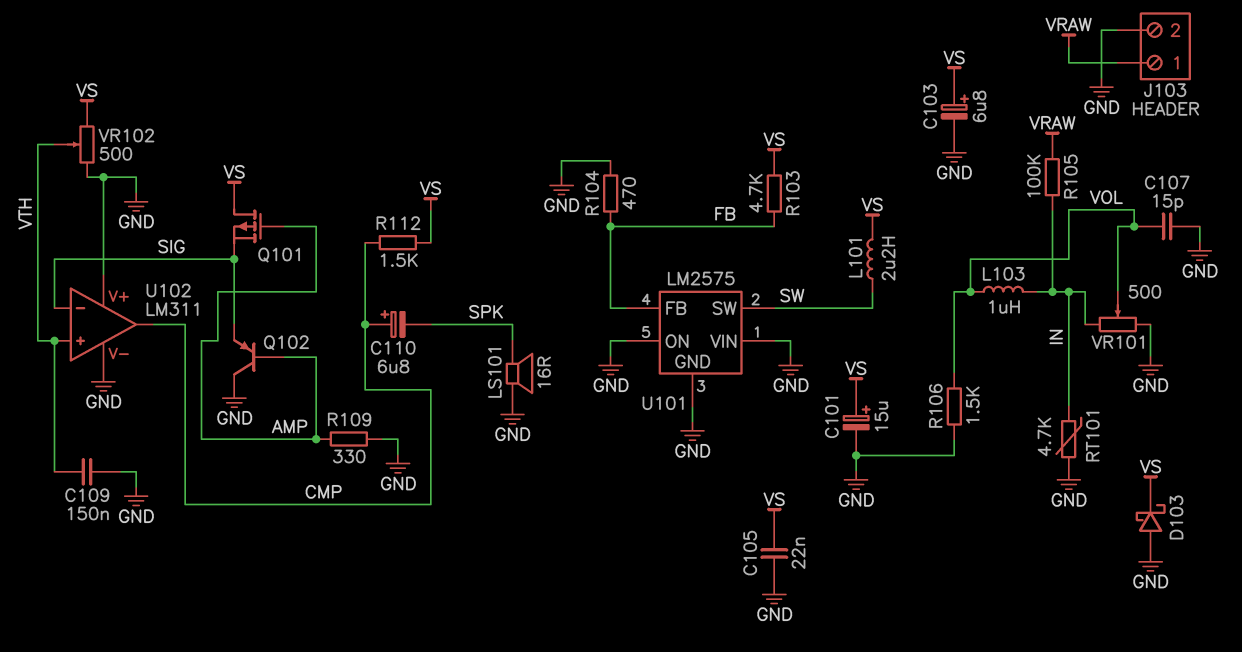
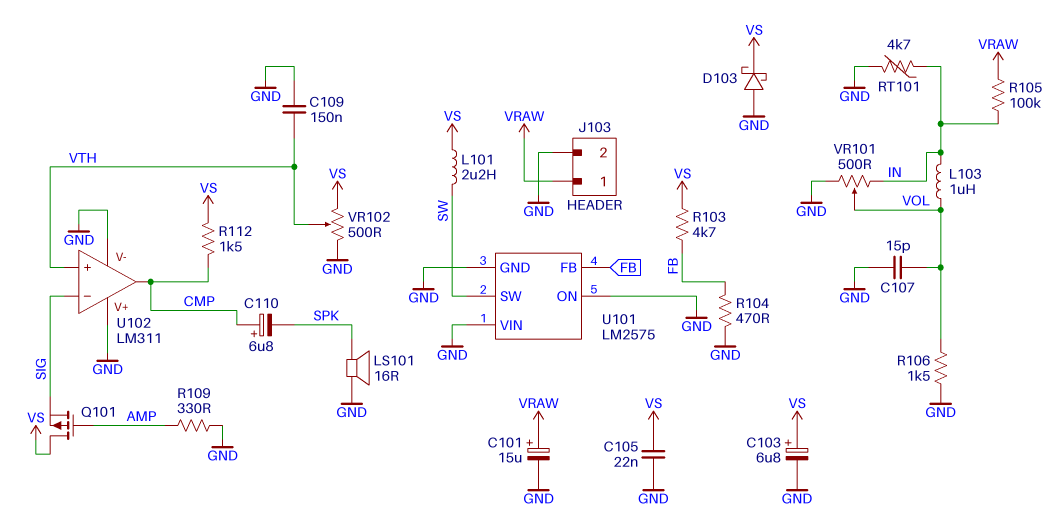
C101: 15uF (plus VS, minus GND) -> 15uF (plus VRAW, minus GND)
Q102: PNP (B AMP, C GND, E SIG) -> none

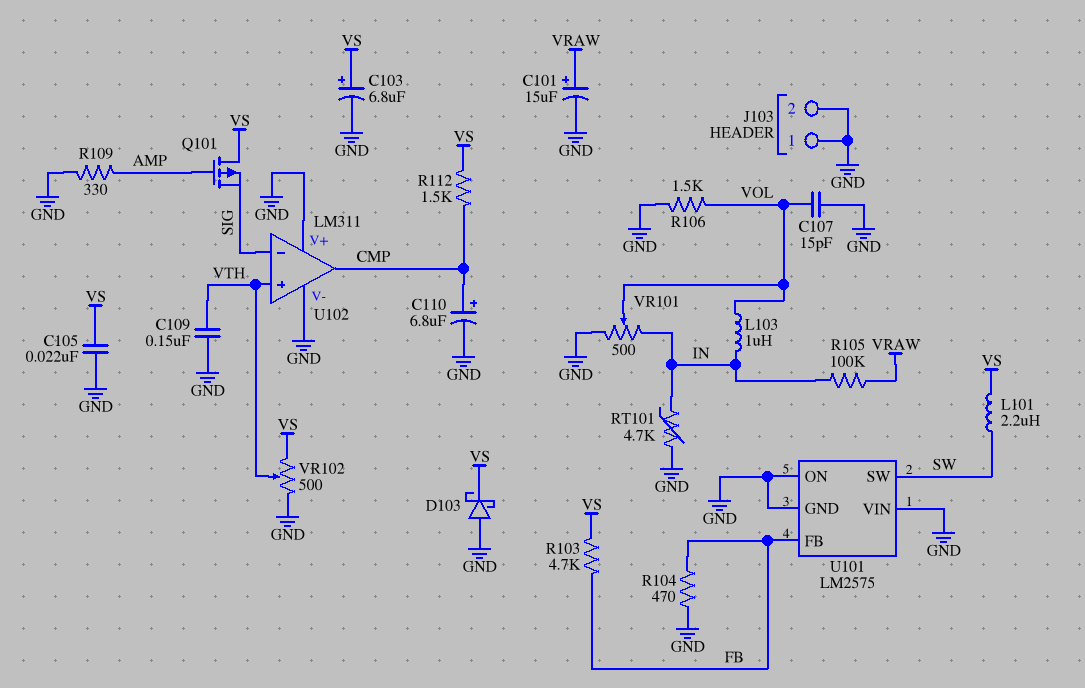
C110: 6.8uF (plus CMP, minus SPK) -> 6.8uF (plus CMP, minus GND)
J103 pin 1: VRAW -> GND
LS101: speaker 16R (GND, SPK) -> none

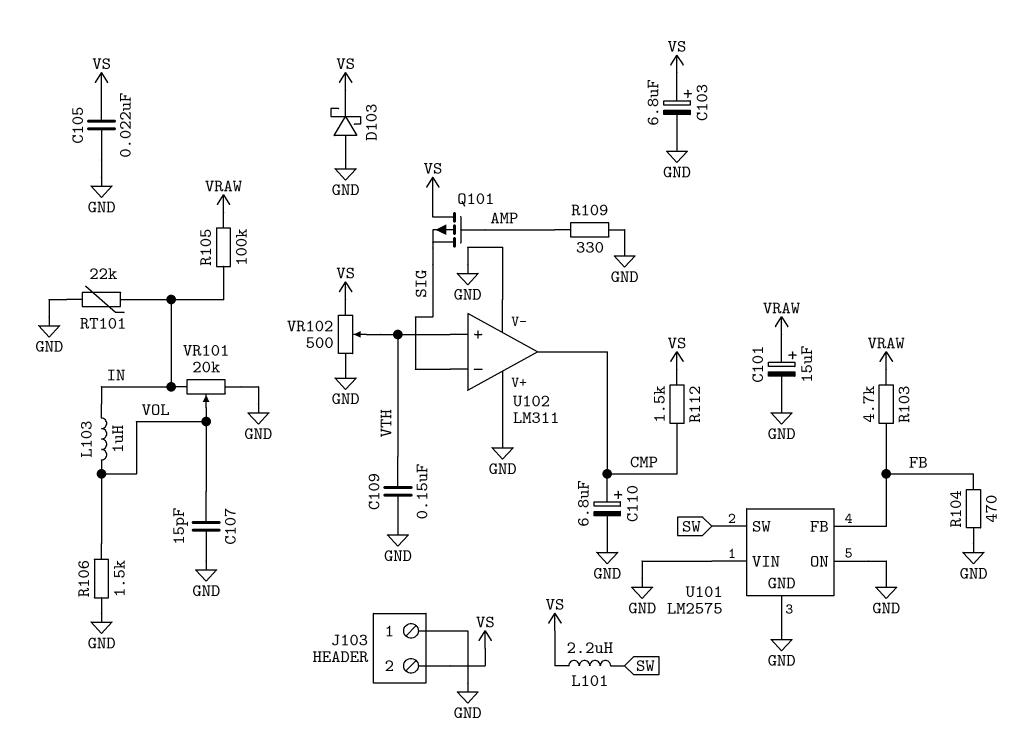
J103 pin 2: GND -> VS
R103: 4.7k (FB, VS) -> 4.7k (FB, VRAW)
RT101: 4.7k (GND, IN) -> 22k (GND, IN)
VR101: 500 (GND, IN, wiper VOL) -> 20k (GND, IN, wiper VOL)

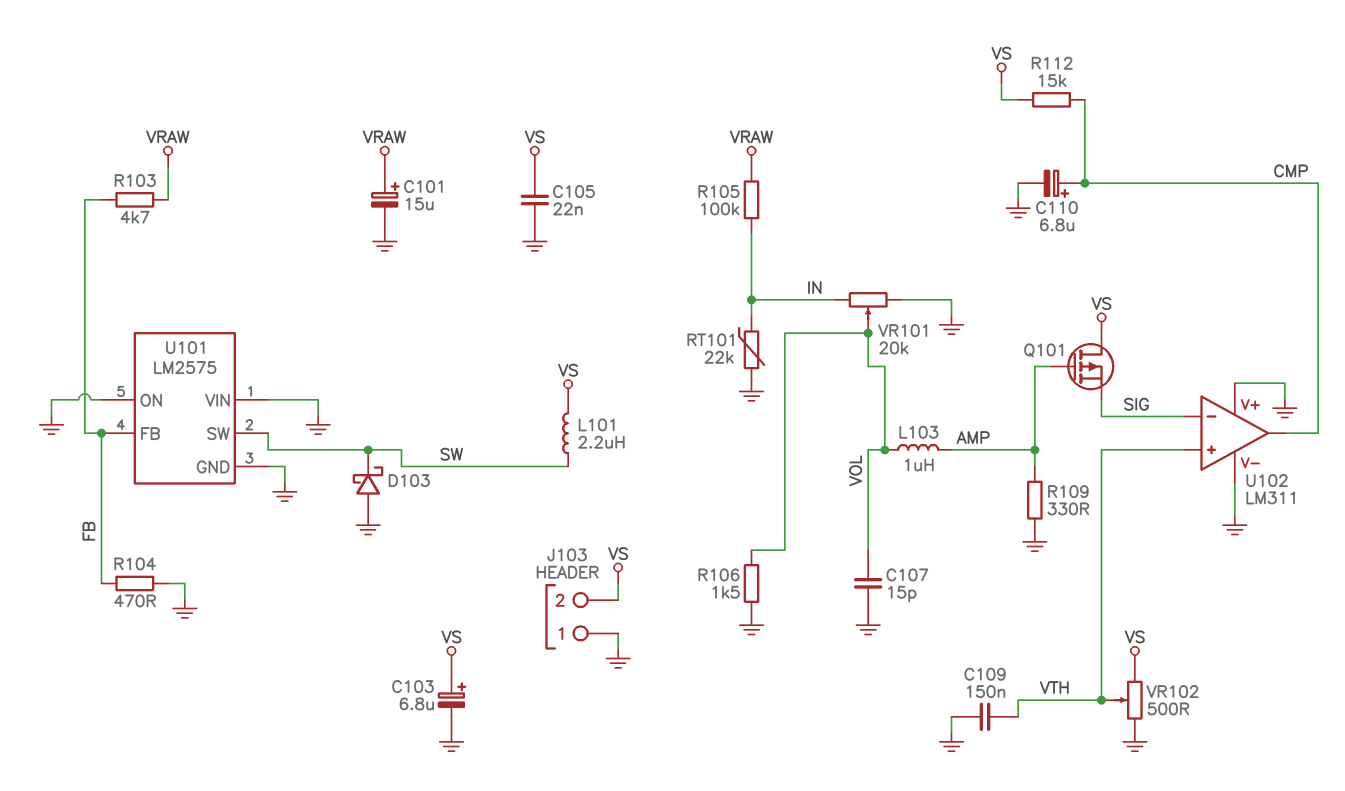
D103: schottky (A GND, K VS) -> schottky (A GND, K SW)
L103: 1uH (IN, VOL) -> 1uH (AMP, VOL)
R112: 1.5k (CMP, VS) -> 15k (CMP, VS)

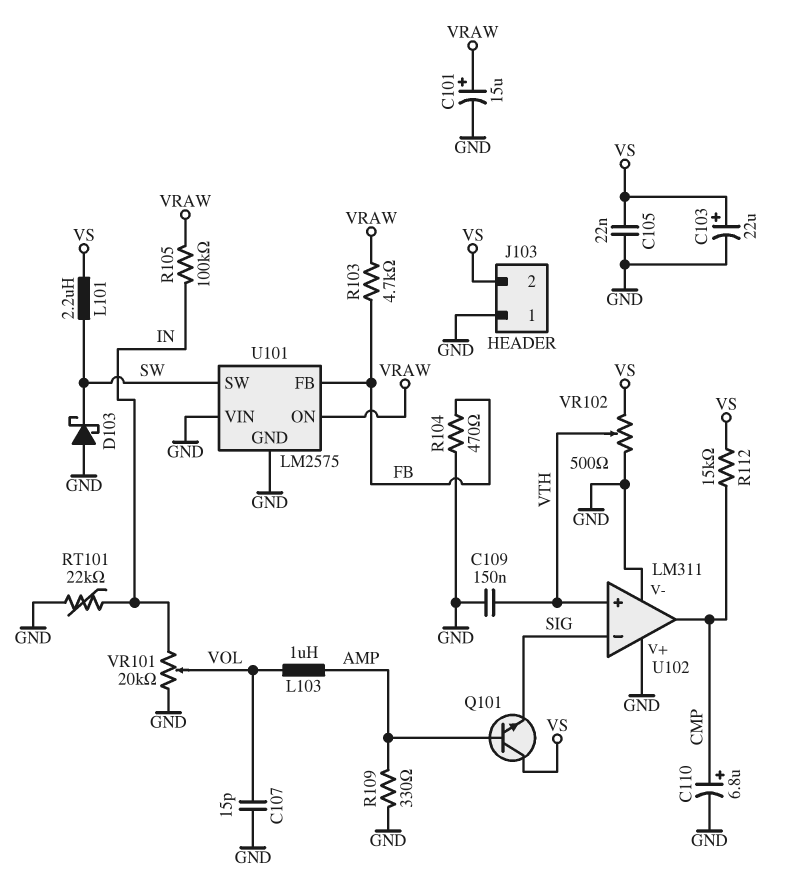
C103: 6.8uF (plus VS, minus GND) -> 22uF (plus VS, minus GND)
Q101: PMOS (G AMP, D VS, S SIG) -> NPN (B AMP, C VS, E SIG)
R106: 1.5k (GND, VOL) -> none
U101 pin ON: GND -> VRAW

